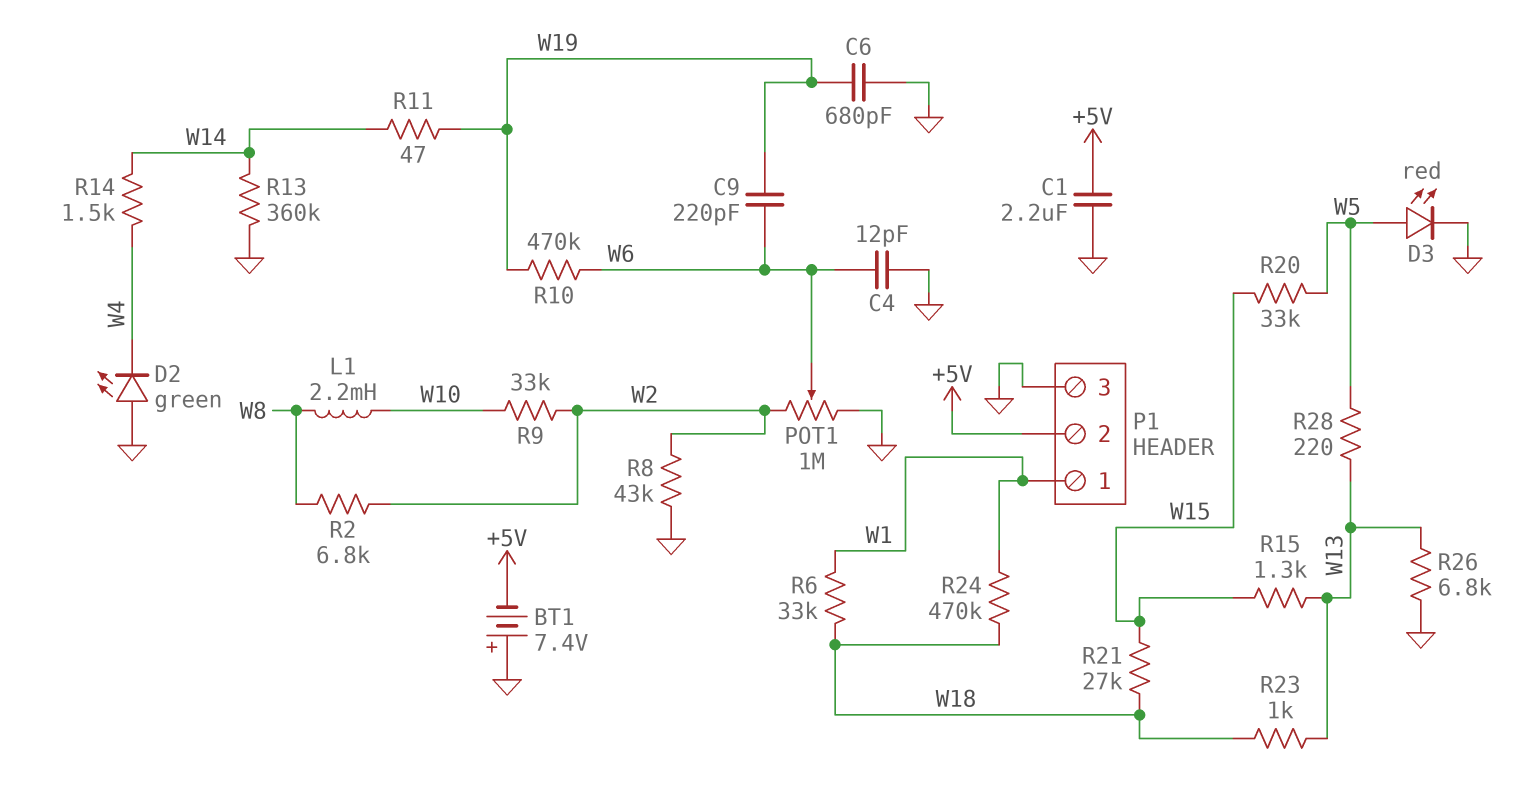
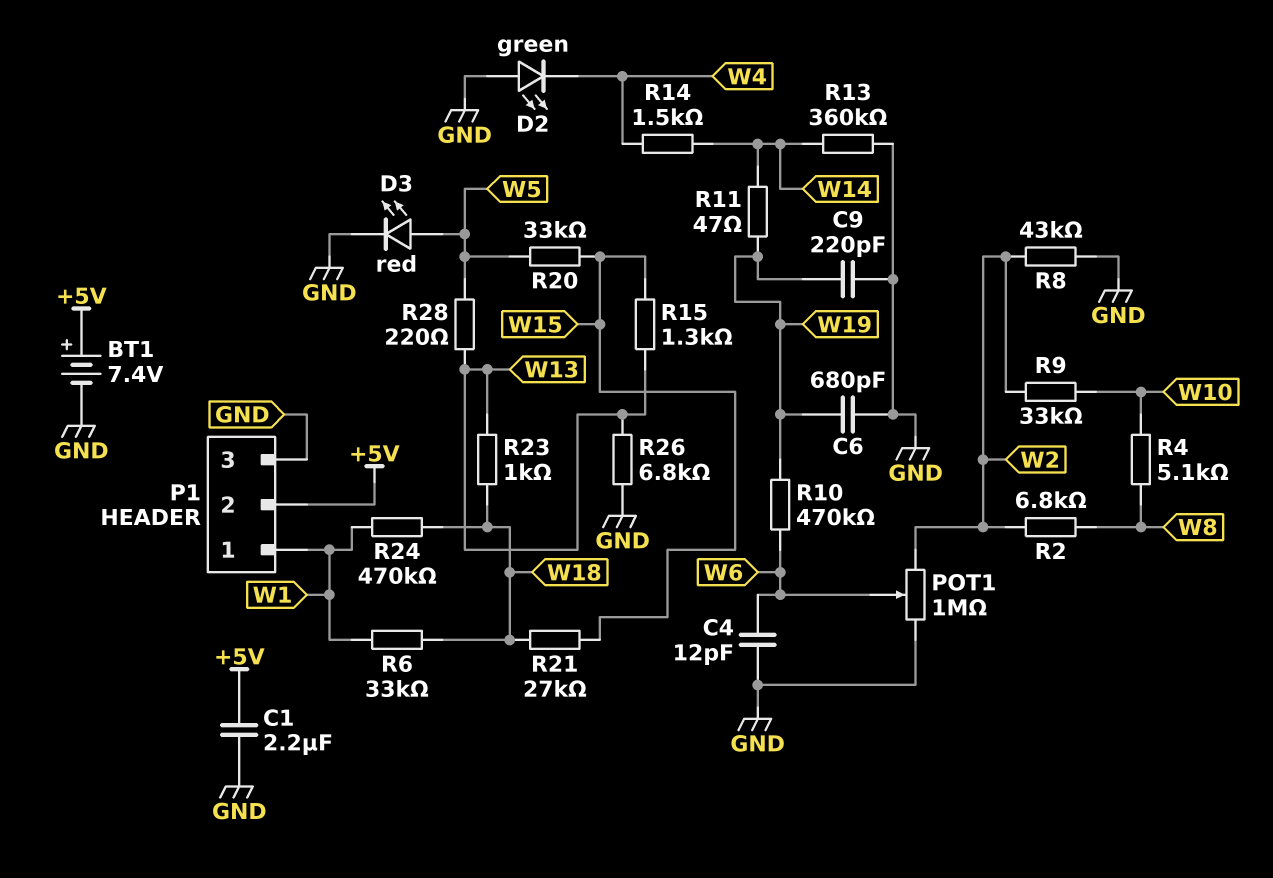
BT1: 7.4V (plus GND, minus +5V) -> 7.4V (plus +5V, minus GND)
C9: 220pF (W6, W19) -> 220pF (GND, W19)
L1: 2.2mH (W8, W10) -> none
R4: none -> 5.1k (W8, W10)

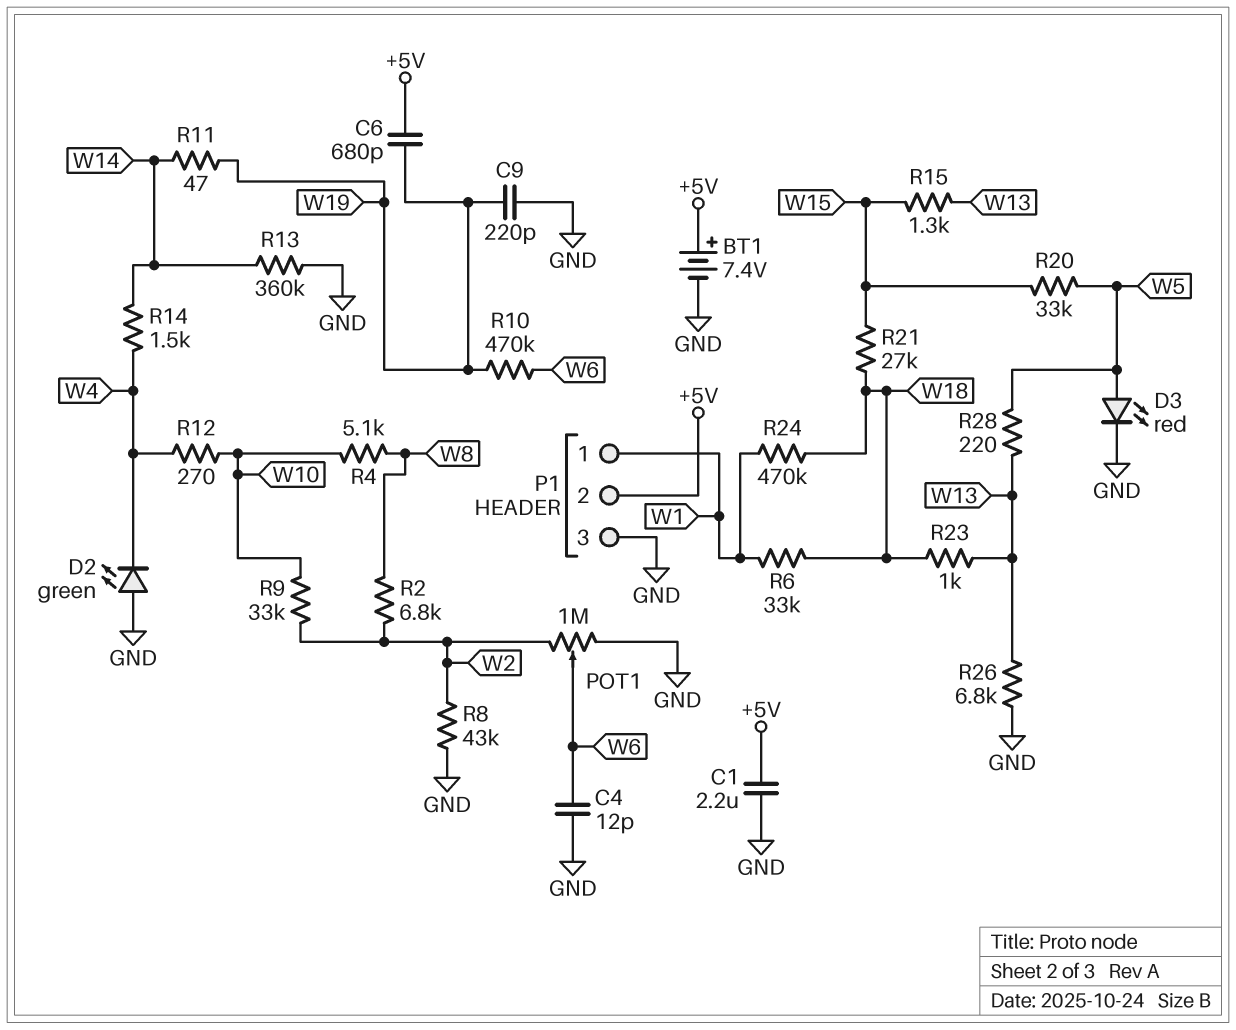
C6: 680pF (GND, W19) -> 680pF (+5V, W19)
R12: none -> 270 (W4, W10)

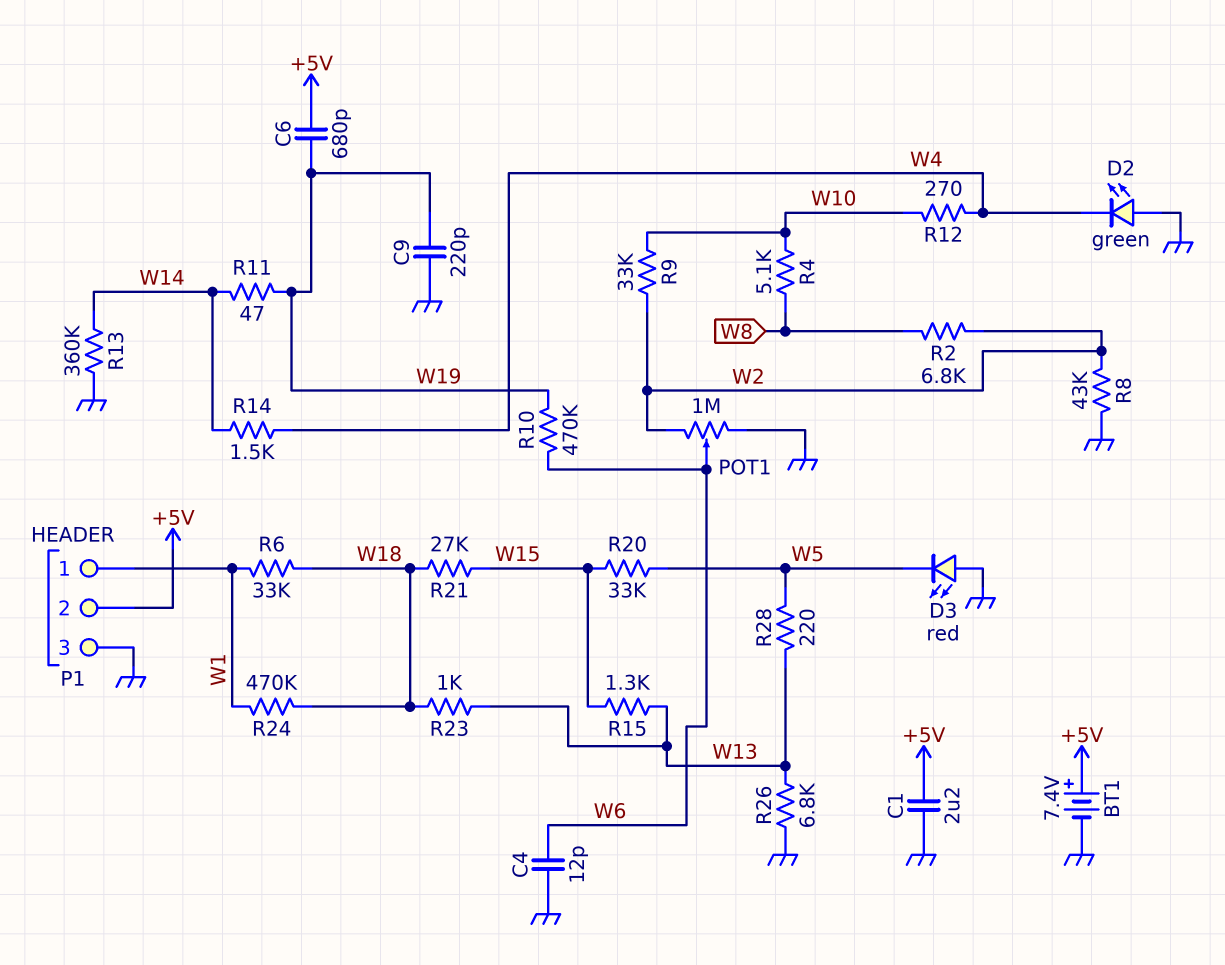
D3: LED red (A W5, K GND) -> LED red (A GND, K W5)

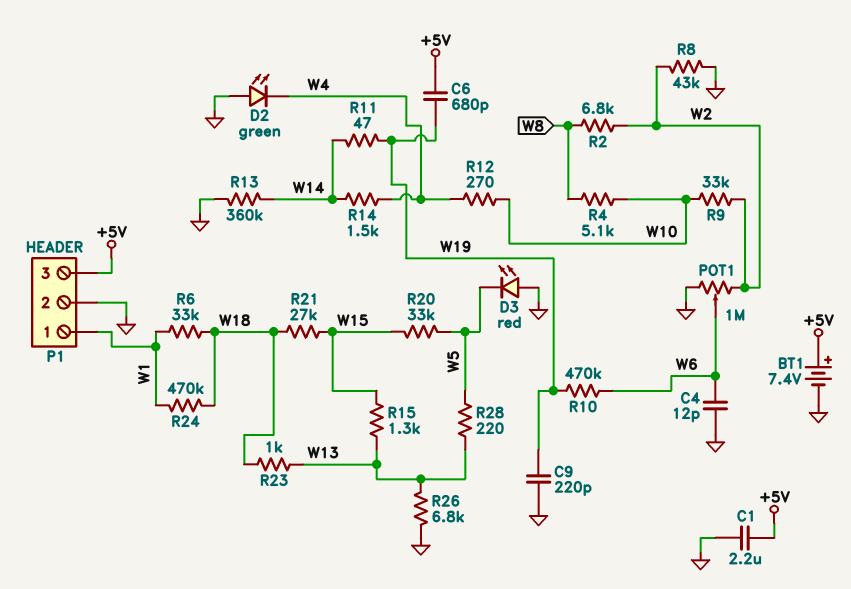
P1 pin 2: +5V -> GND
P1 pin 3: GND -> +5V

